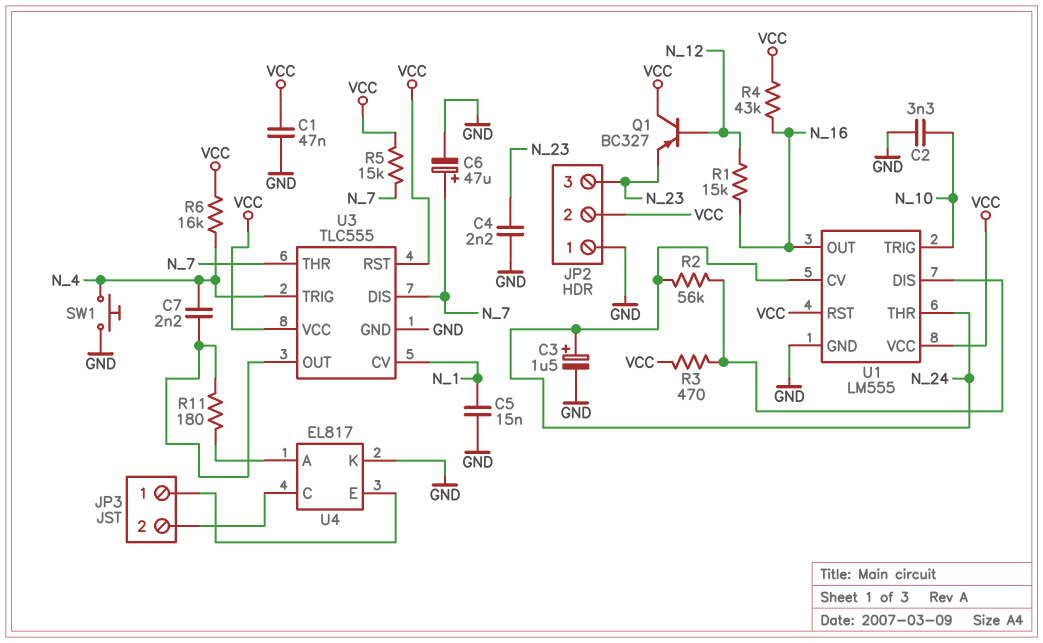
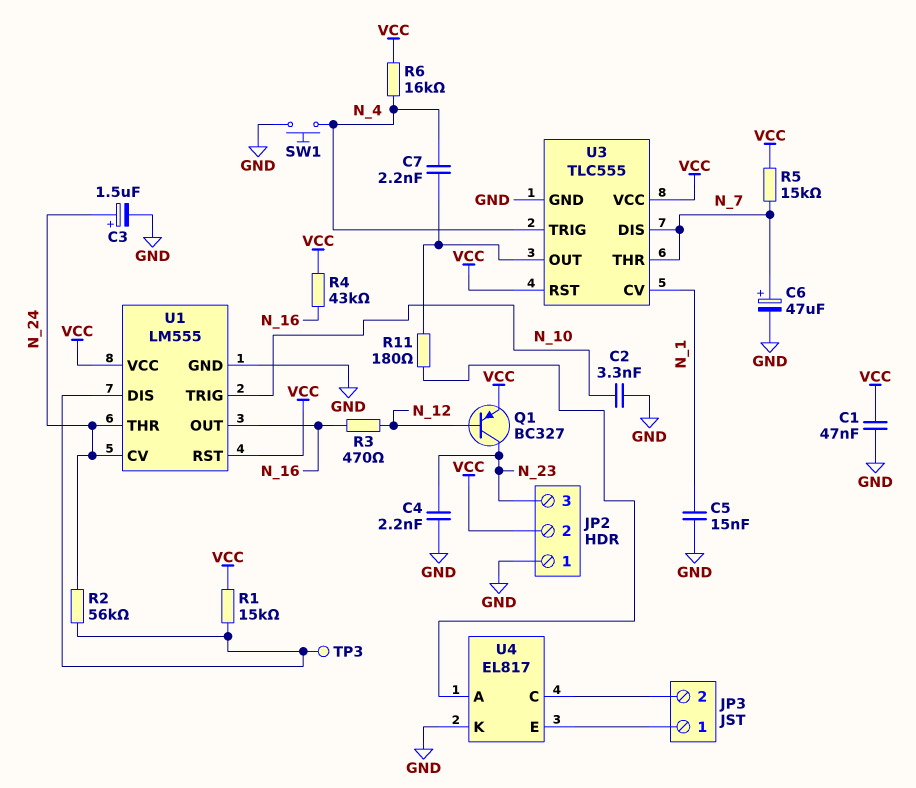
Q1: PNP BC327 (B N_12, C VCC, E N_23) -> PNP BC327 (B N_12, C N_23, E VCC)
R1: 15k (N_12, N_16) -> 15k (U1/DIS, VCC)
R3: 470 (U1/DIS, VCC) -> 470 (N_12, N_16)
TP3: none -> test point (U1/DIS)

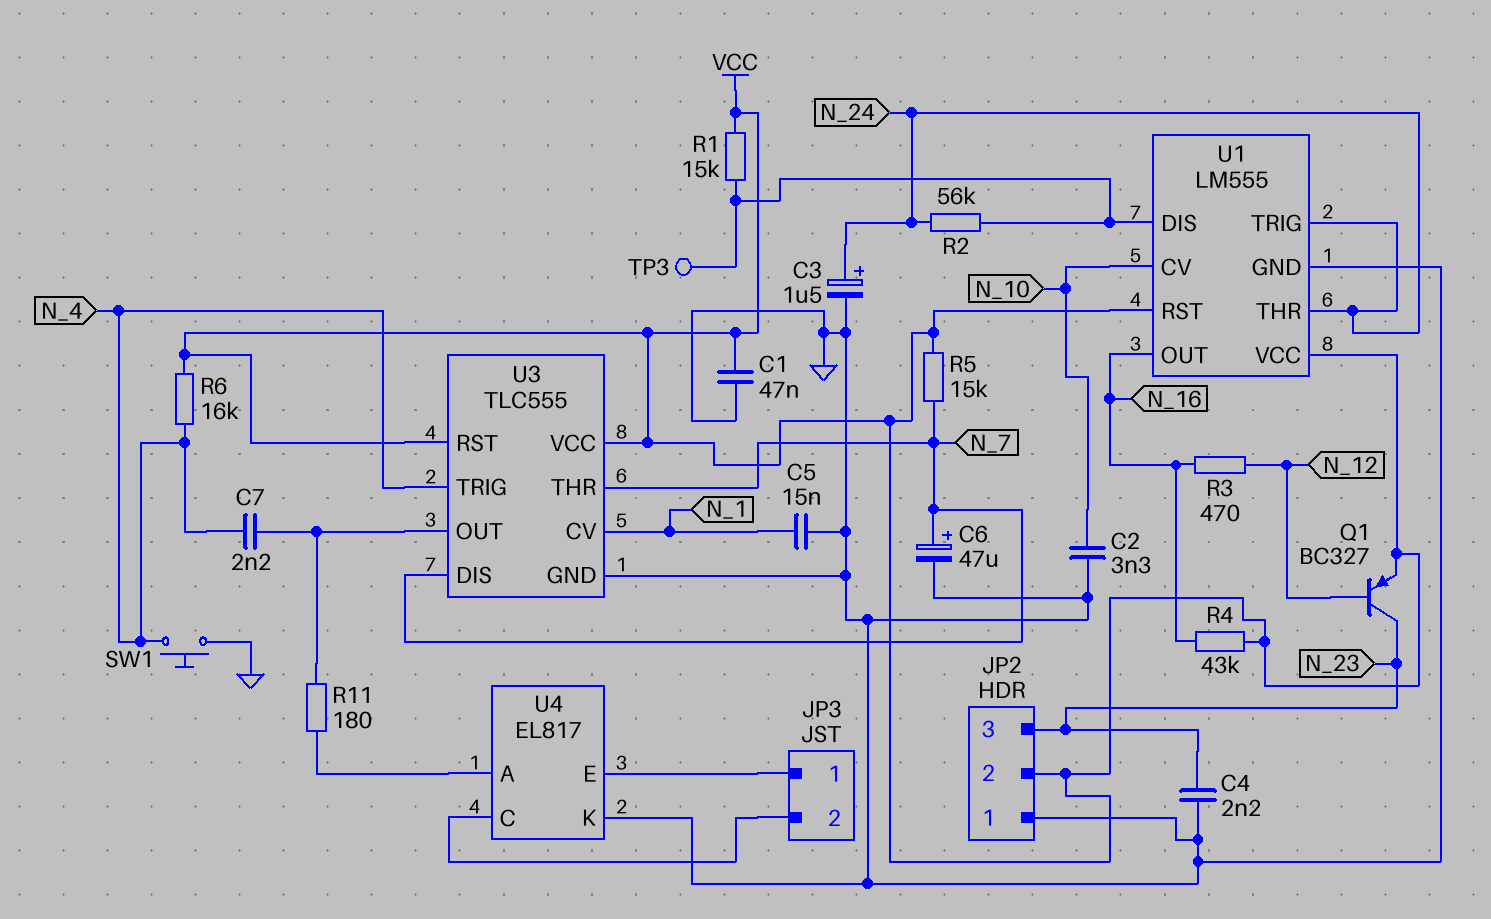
U1 pin CV: N_24 -> N_10
U1 pin TRIG: N_10 -> N_24

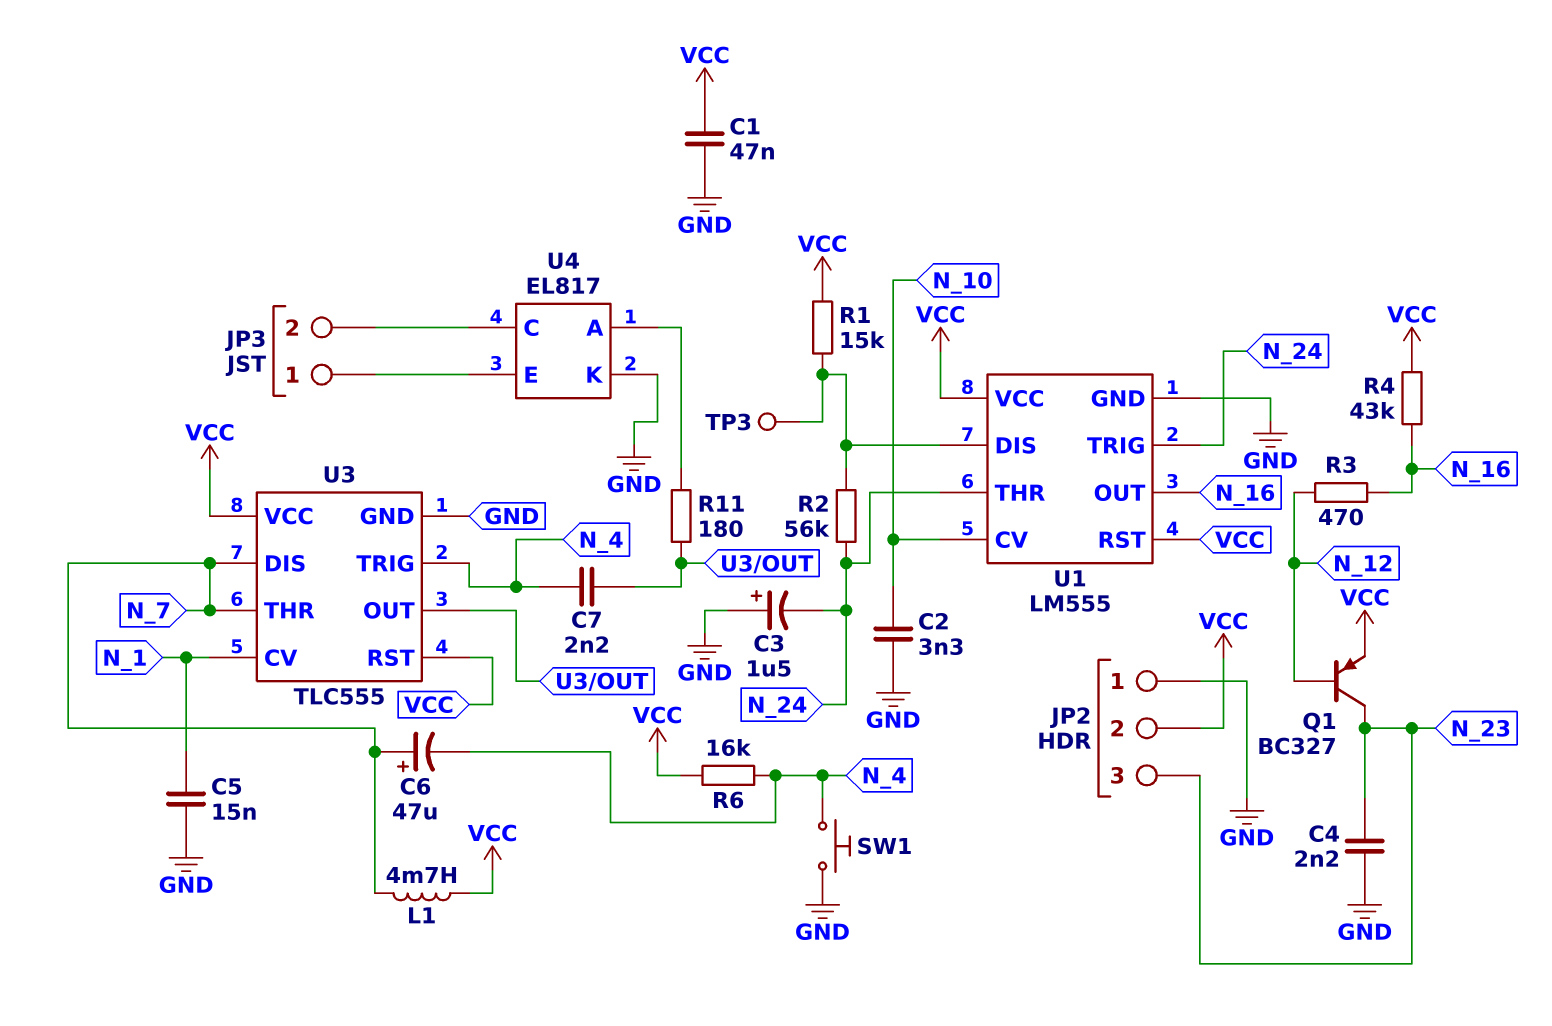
C3: 1.5uF (plus N_24, minus GND) -> 1.5uF (plus GND, minus N_24)
C6: 47uF (plus N_7, minus GND) -> 47uF (plus N_7, minus N_4)
L1: none -> 4.7mH (N_7, VCC)
R5: 15k (N_7, VCC) -> none

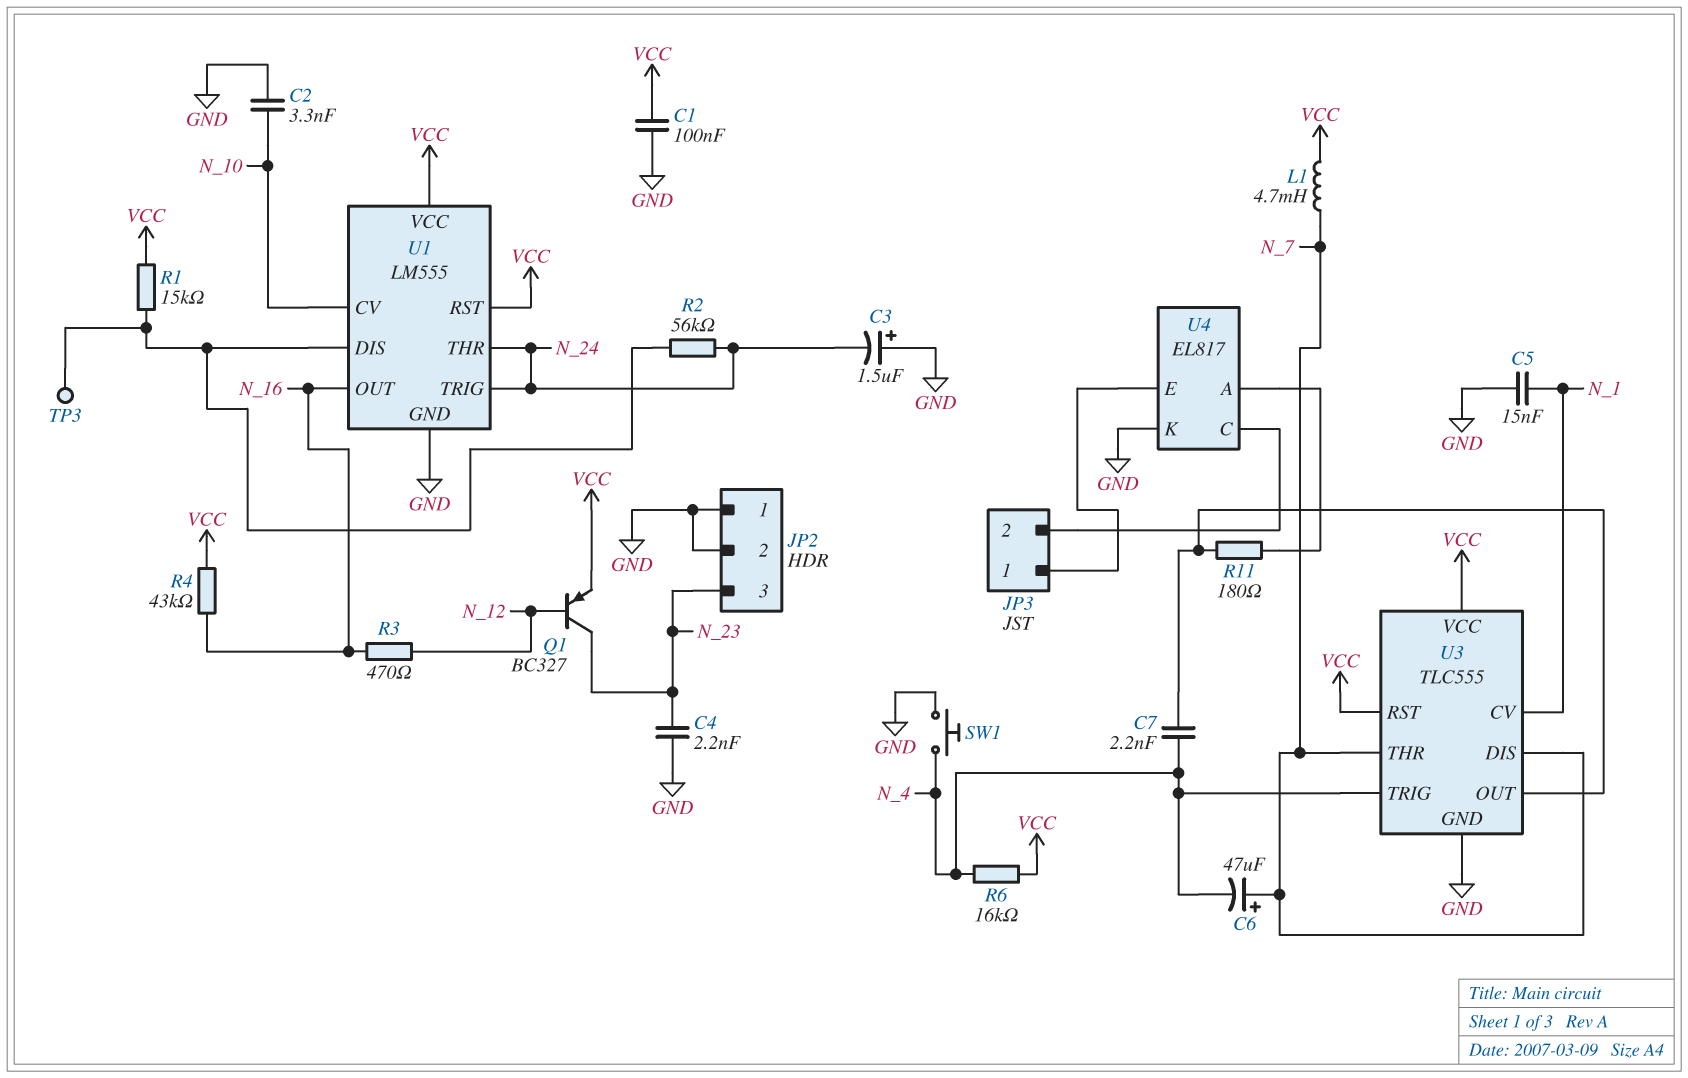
C1: 47nF (GND, VCC) -> 100nF (GND, VCC)
JP2 pin 2: VCC -> GND

